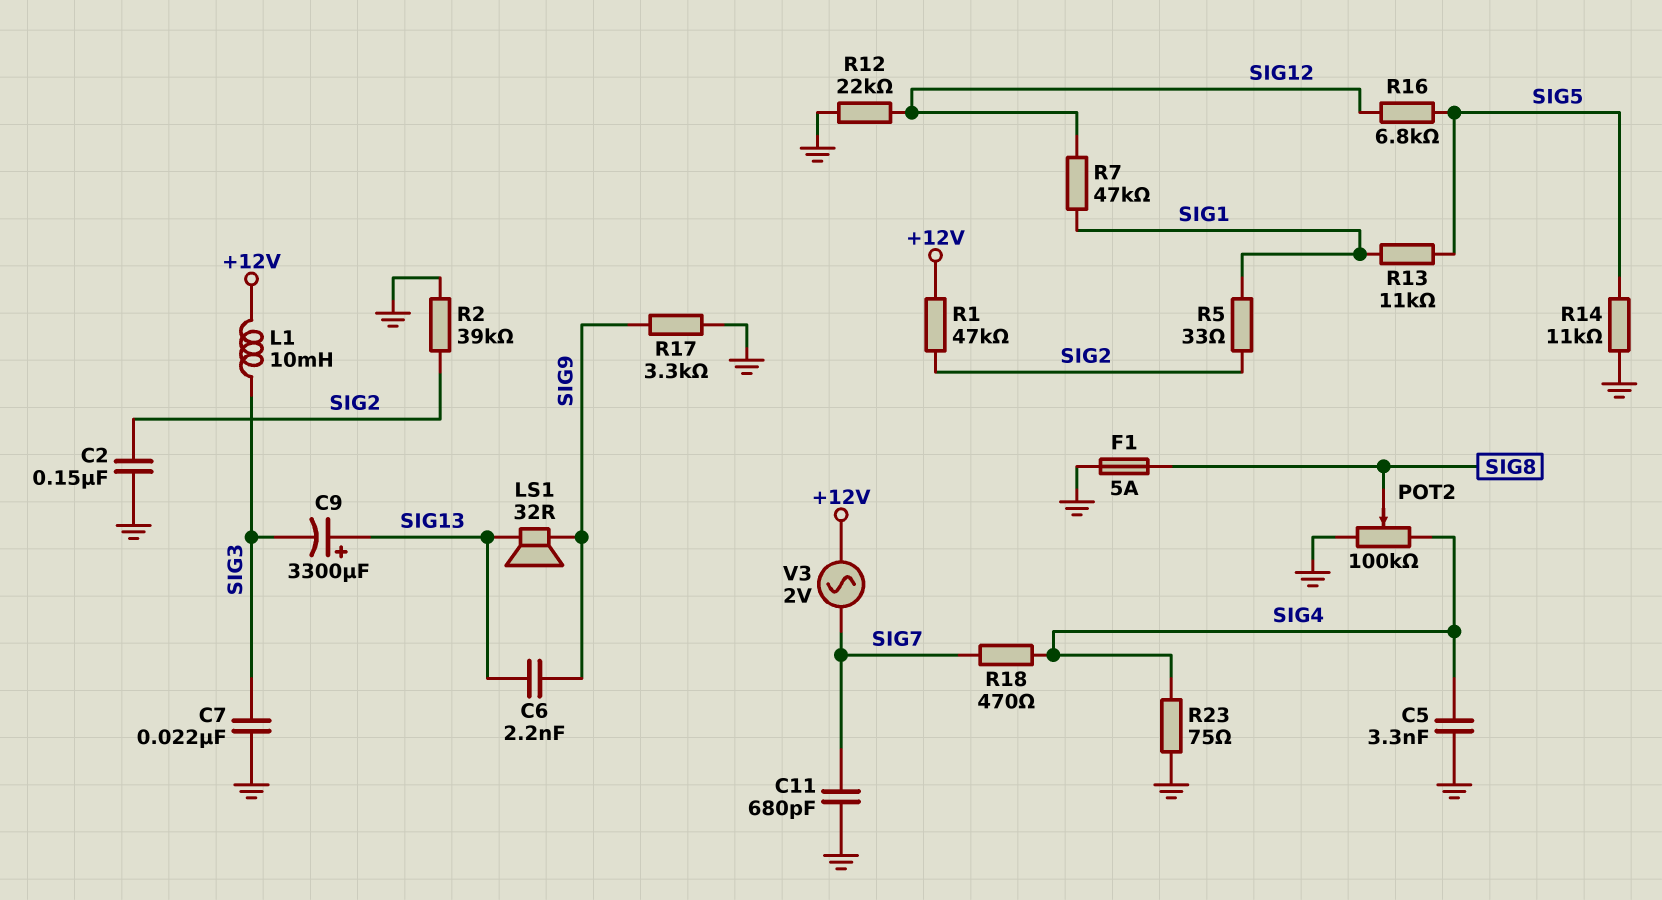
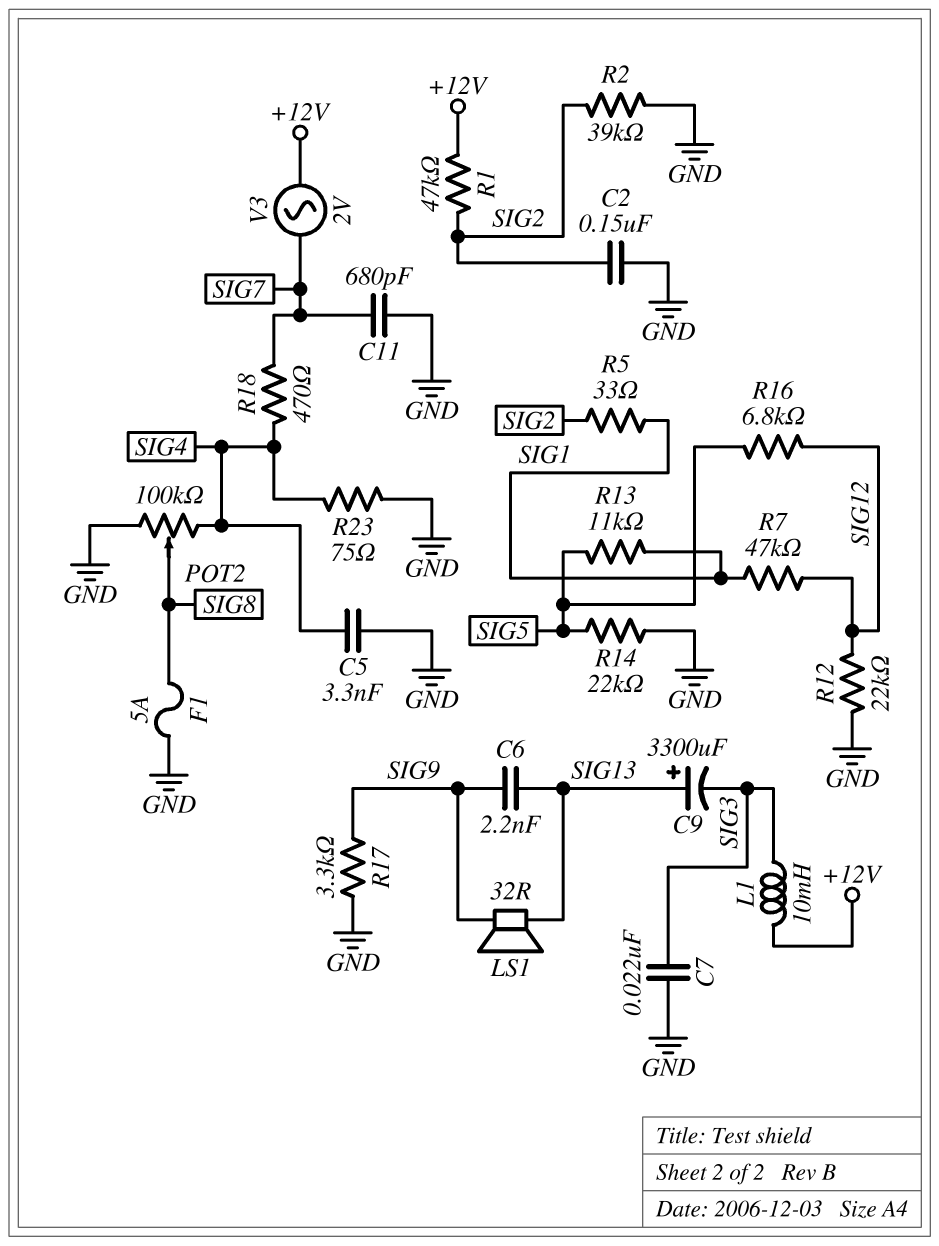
R14: 11k (GND, SIG5) -> 22k (GND, SIG5)

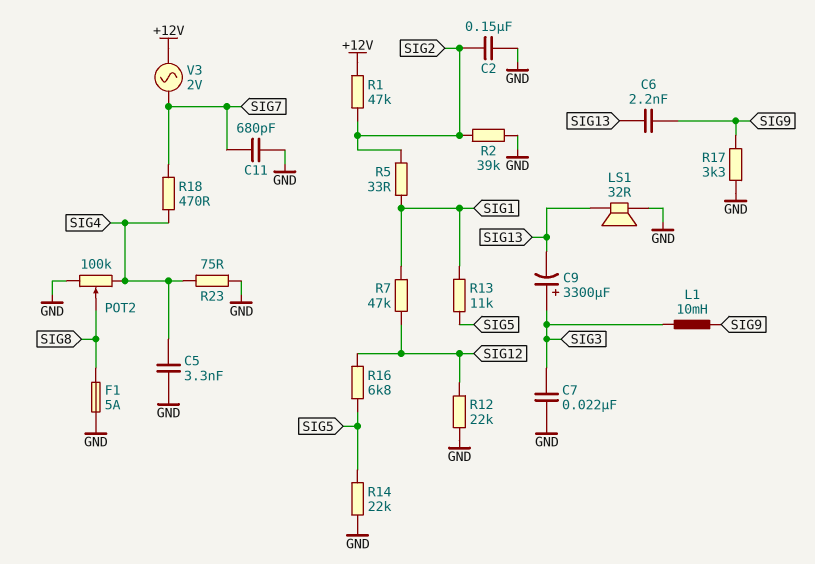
C9: 3300uF (plus SIG13, minus SIG3) -> 3300uF (plus SIG3, minus SIG13)
L1: 10mH (+12V, SIG3) -> 10mH (SIG3, SIG9)
LS1: speaker 32R (SIG9, SIG13) -> speaker 32R (GND, SIG13)

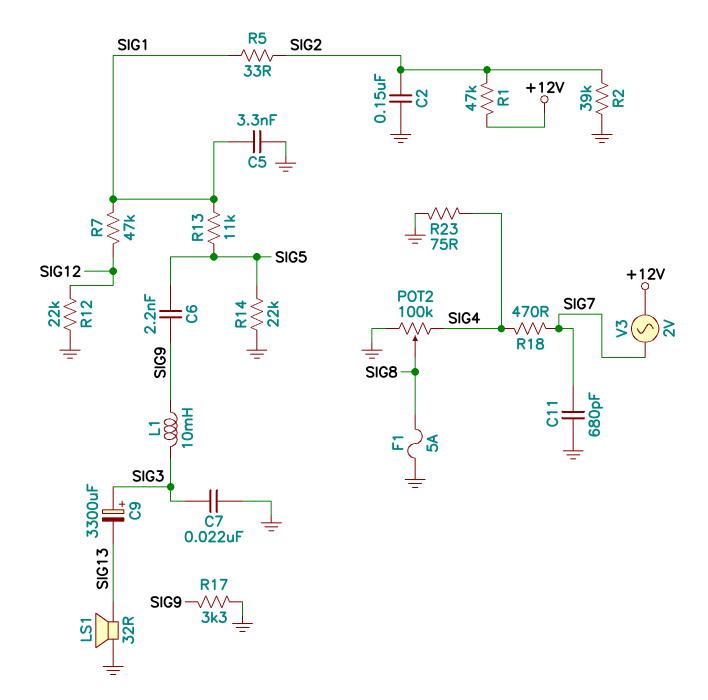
C5: 3.3nF (GND, SIG4) -> 3.3nF (GND, SIG1)
C6: 2.2nF (SIG9, SIG13) -> 2.2nF (SIG5, SIG9)
R16: 6.8k (SIG5, SIG12) -> none

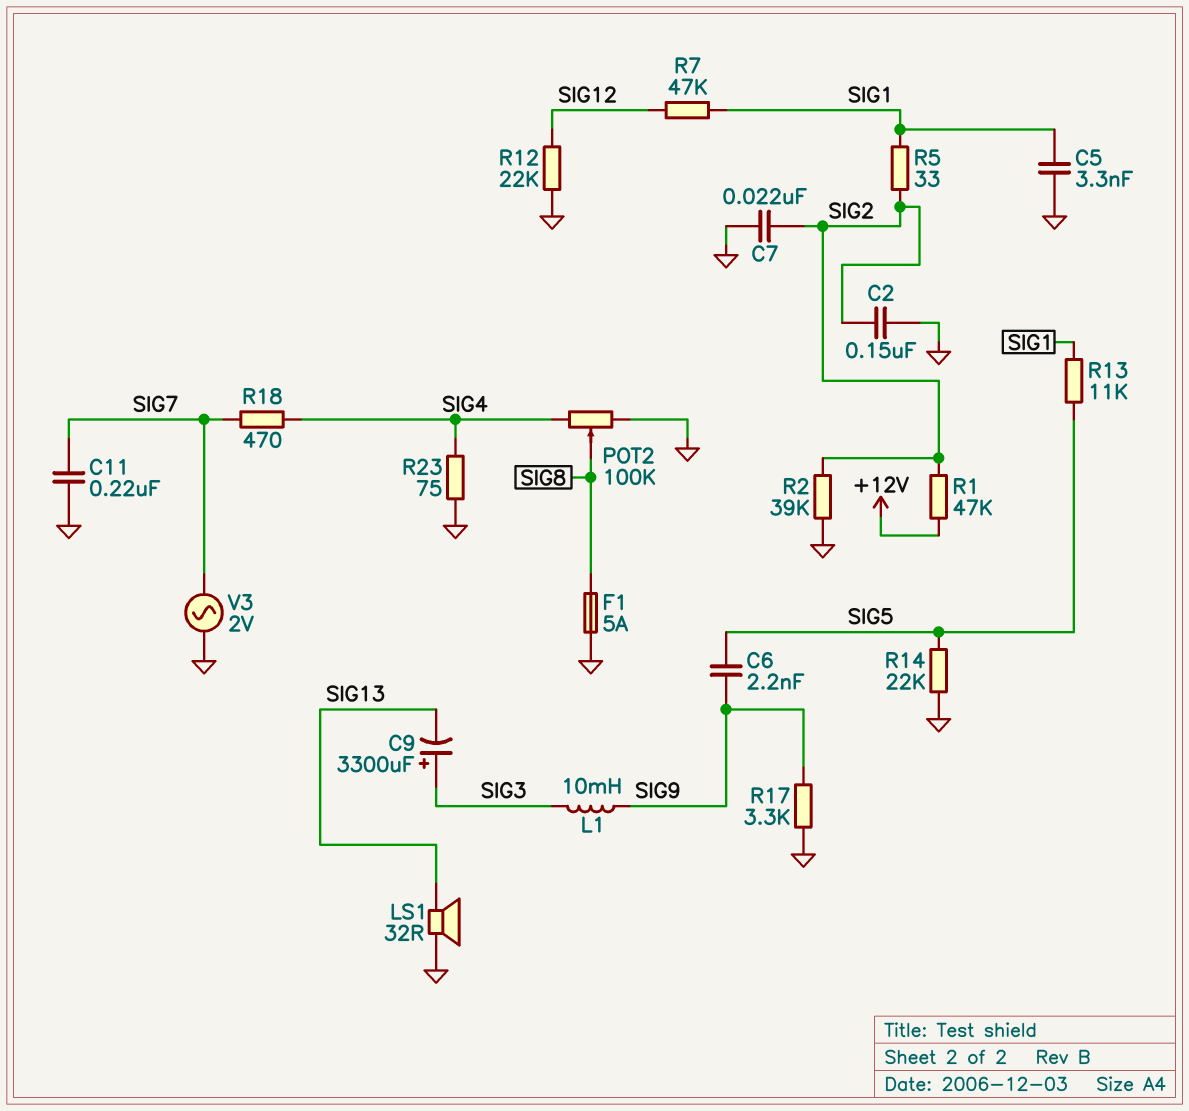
C7: 22nF (GND, SIG3) -> 22nF (GND, SIG2)
C11: 680pF (GND, SIG7) -> 220nF (GND, SIG7)
V3: AC 2V (+12V, SIG7) -> AC 2V (GND, SIG7)

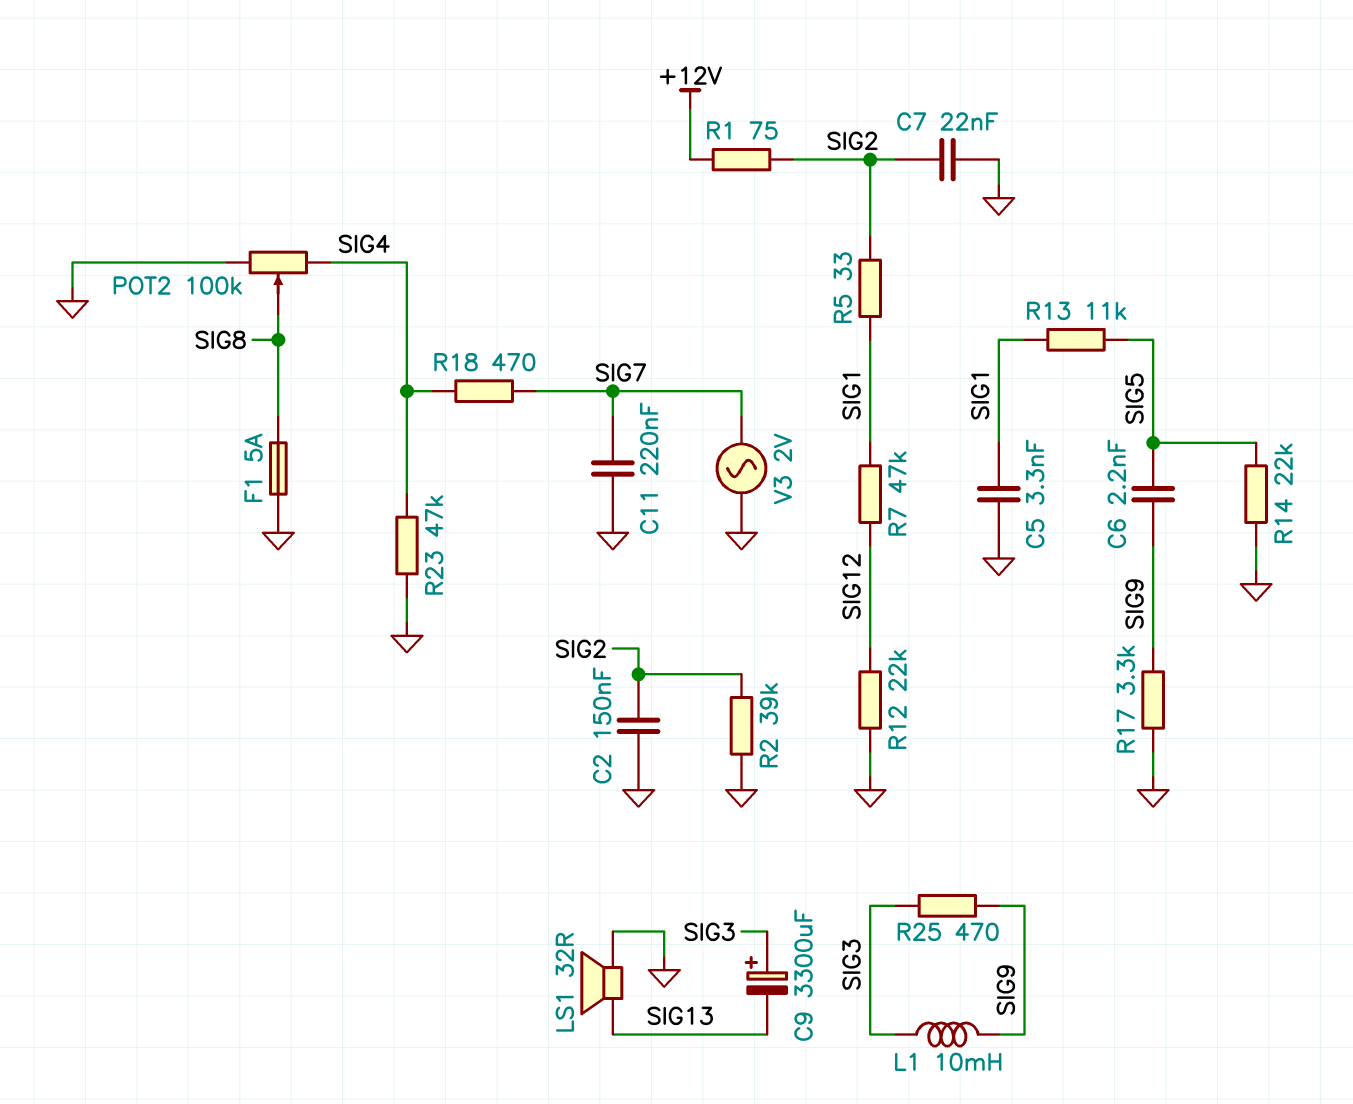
R1: 47k (+12V, SIG2) -> 75 (+12V, SIG2)
R23: 75 (GND, SIG4) -> 47k (GND, SIG4)
R25: none -> 470 (SIG3, SIG9)

